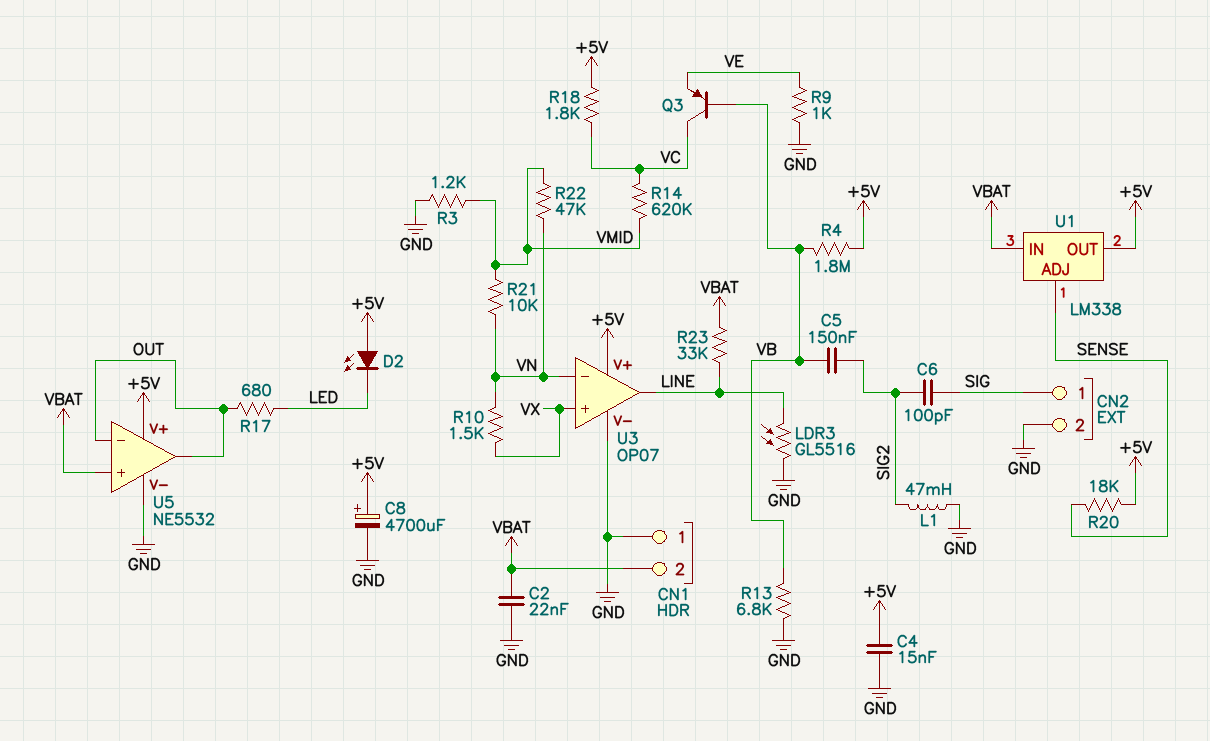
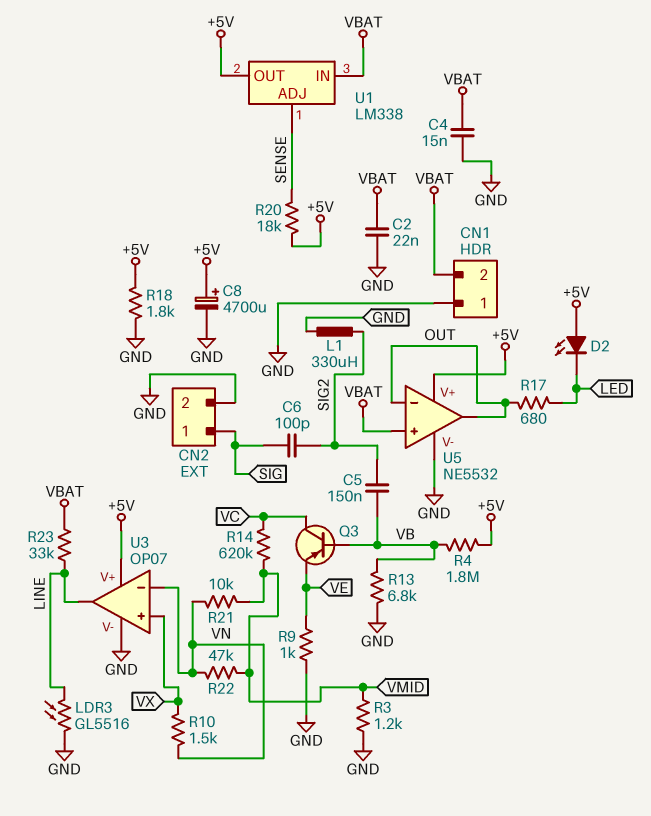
C4: 15nF (+5V, GND) -> 15nF (GND, VBAT)
L1: 47mH (GND, SIG2) -> 330uH (GND, SIG2)
R18: 1.8k (+5V, VC) -> 1.8k (+5V, GND)

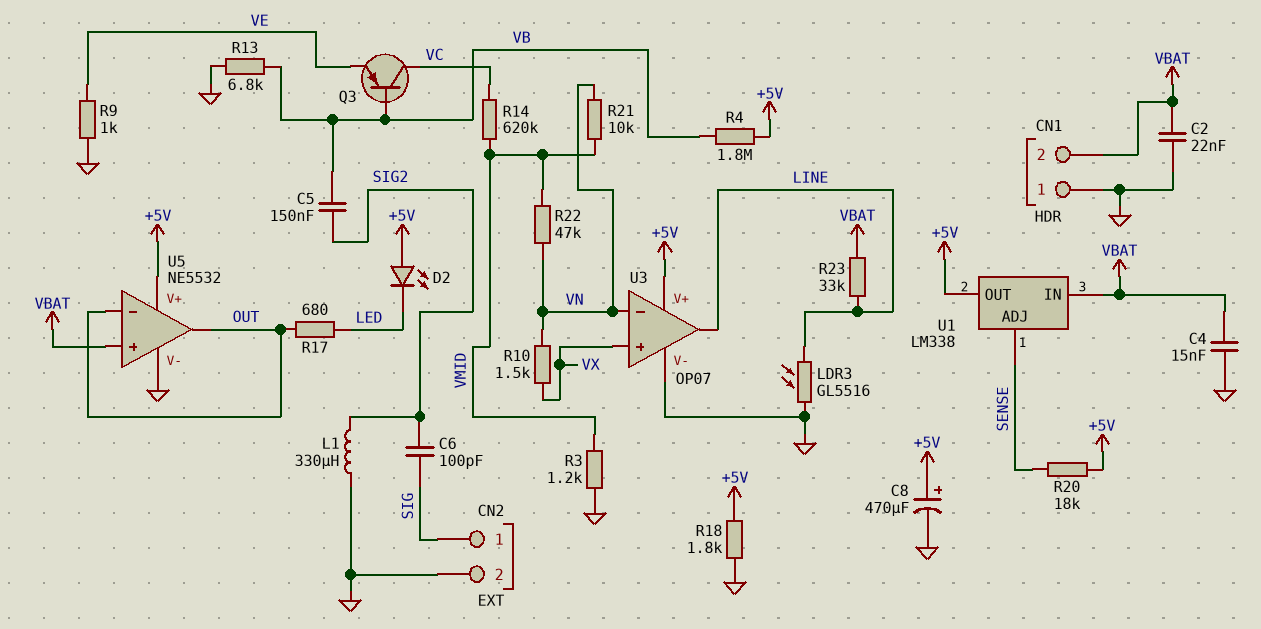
C8: 4700uF (plus +5V, minus GND) -> 470uF (plus +5V, minus GND)

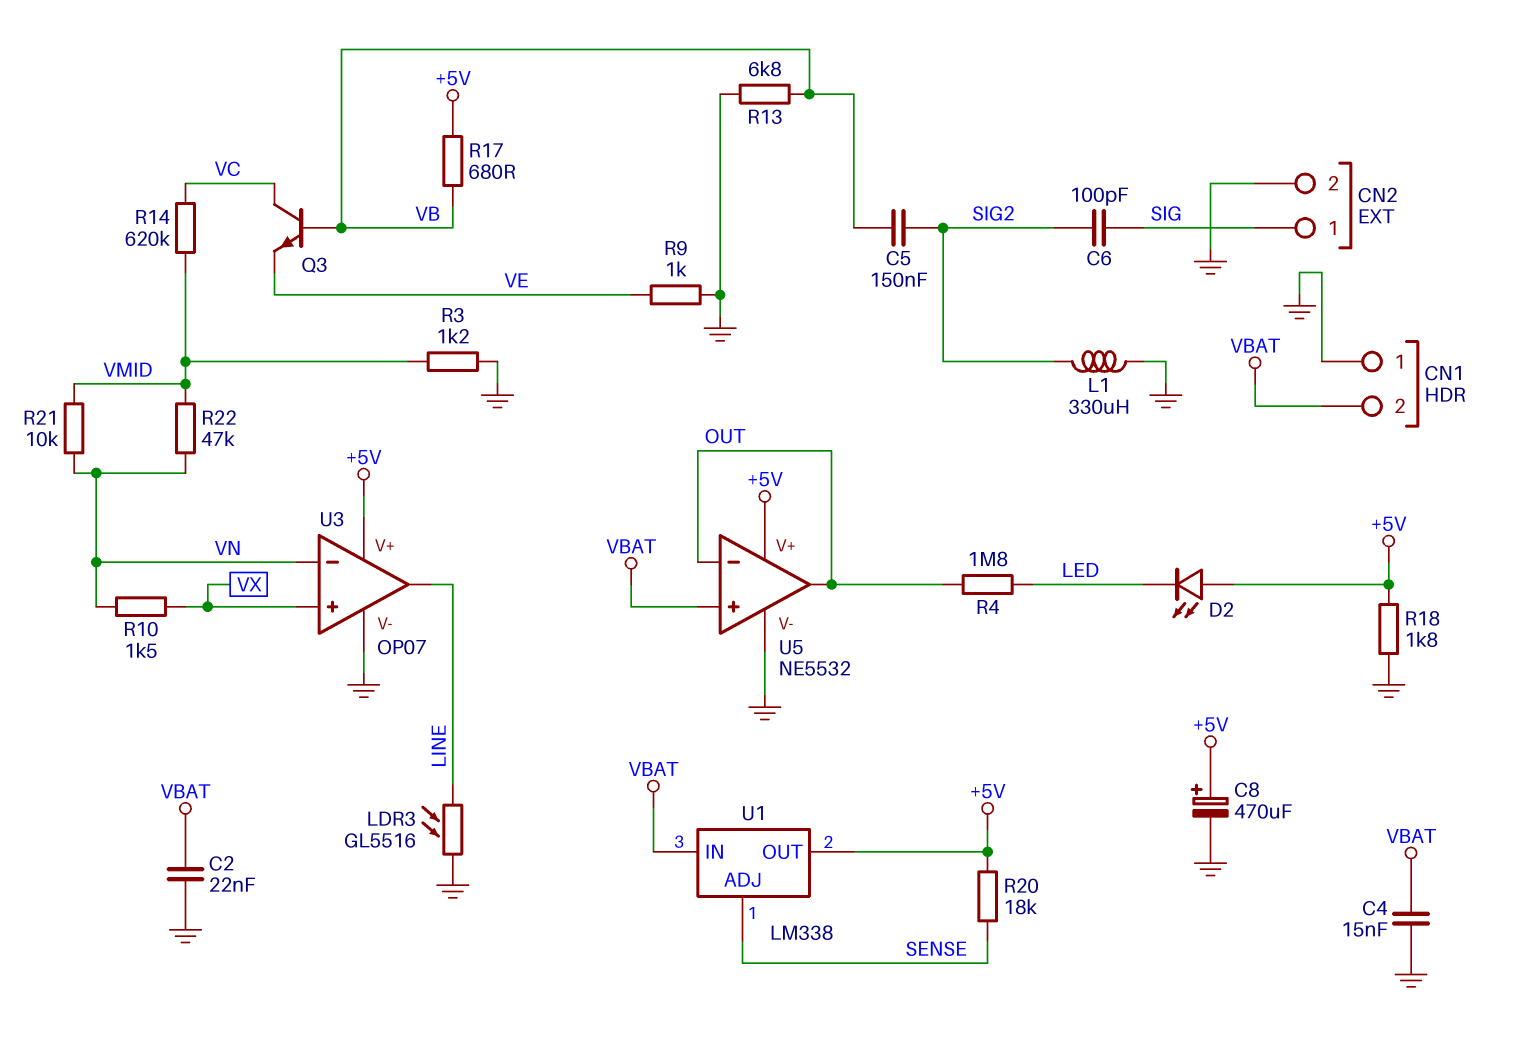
Q3: PNP (B VB, C VC, E VE) -> NPN (B VB, C VC, E VE)
R4: 1.8M (+5V, VB) -> 1.8M (LED, OUT)
R17: 680 (LED, OUT) -> 680 (+5V, VB)
R23: 33k (LINE, VBAT) -> none

